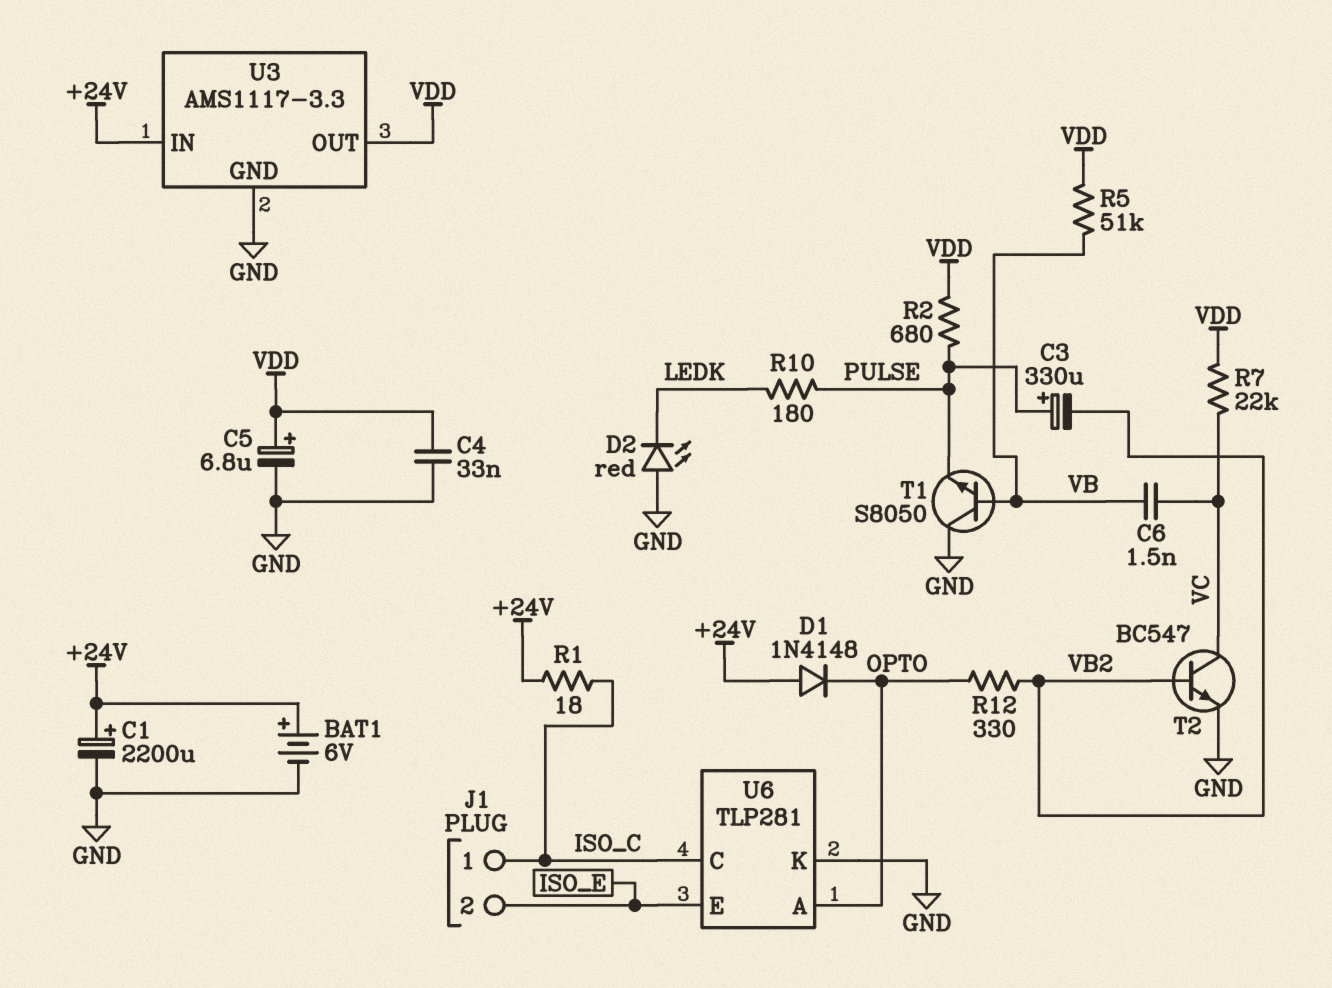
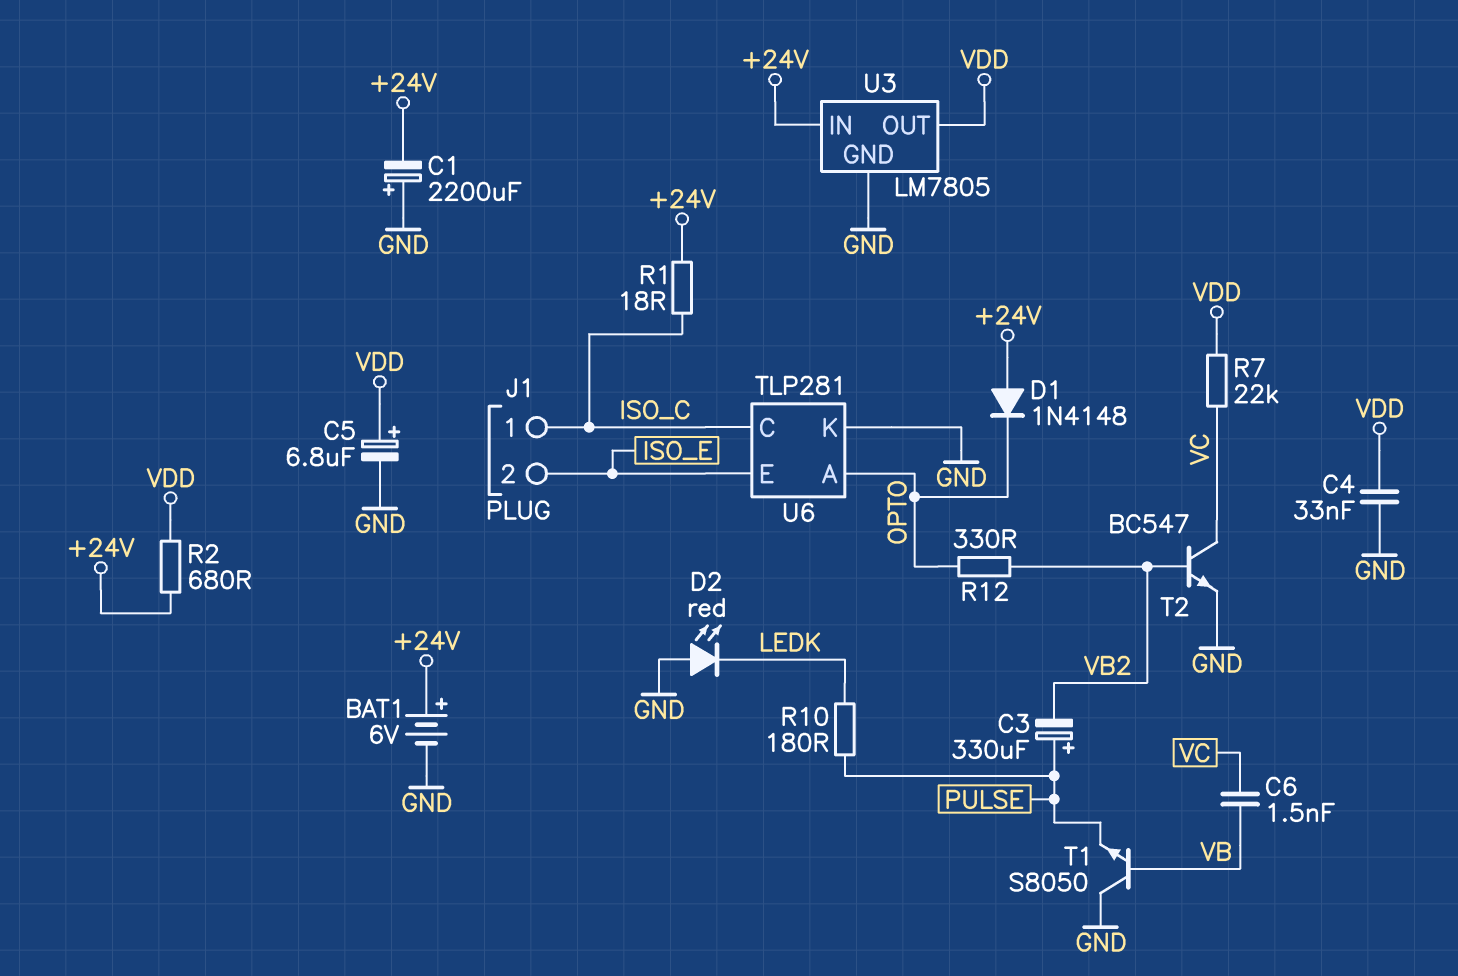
C1: 2200uF (plus +24V, minus GND) -> 2200uF (plus GND, minus +24V)
R2: 680 (PULSE, VDD) -> 680 (+24V, VDD)
R5: 51k (VB, VDD) -> none
U3: AMS1117-3.3 -> LM7805

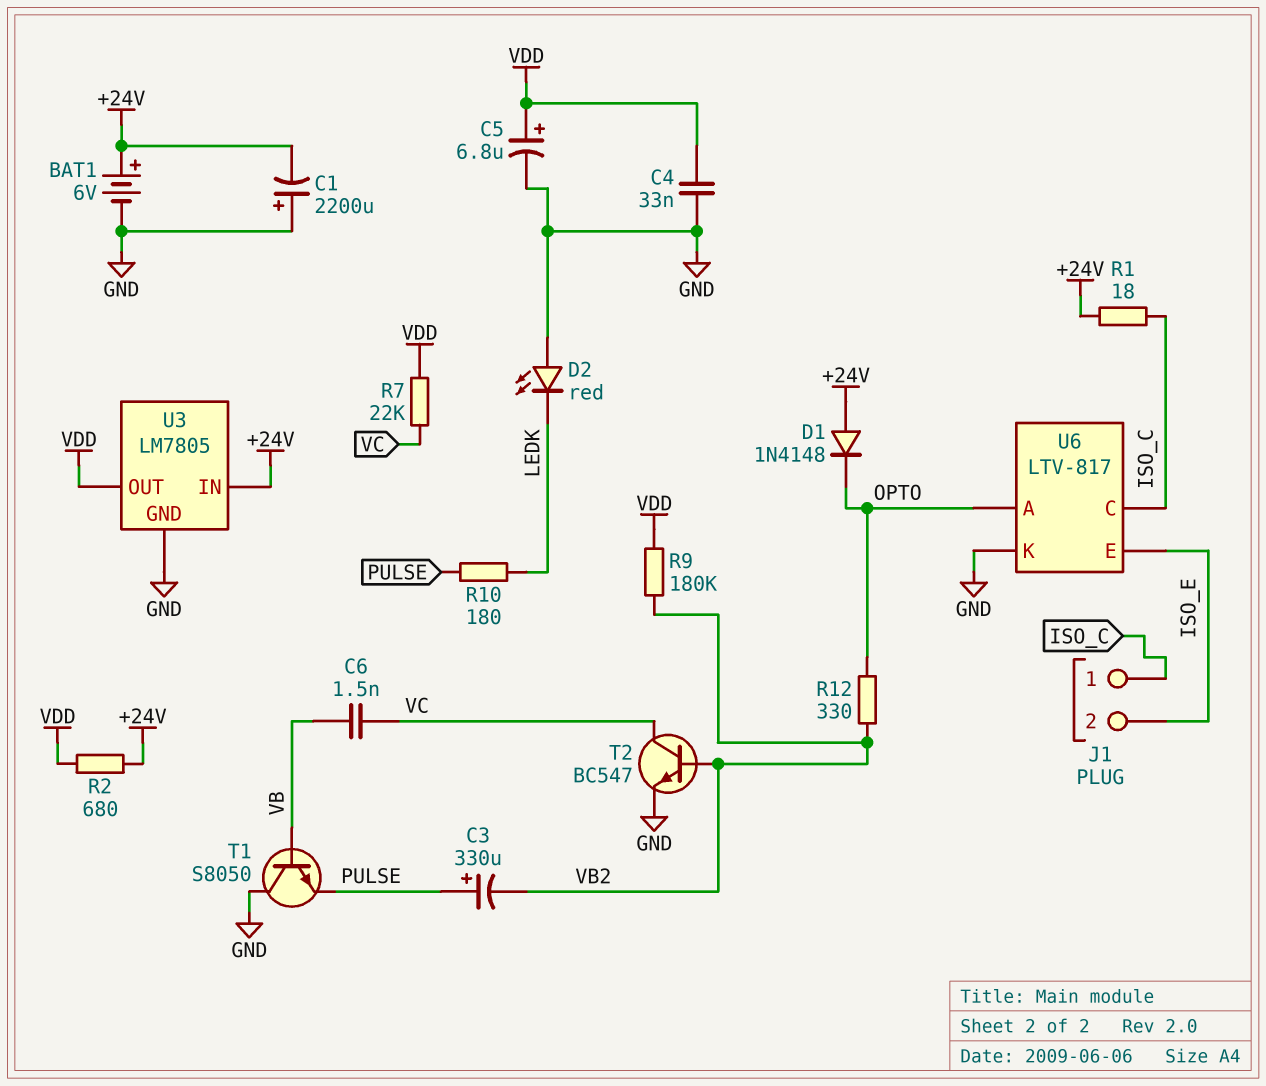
R9: none -> 180k (VB2, VDD)
U6: TLP281 -> LTV-817

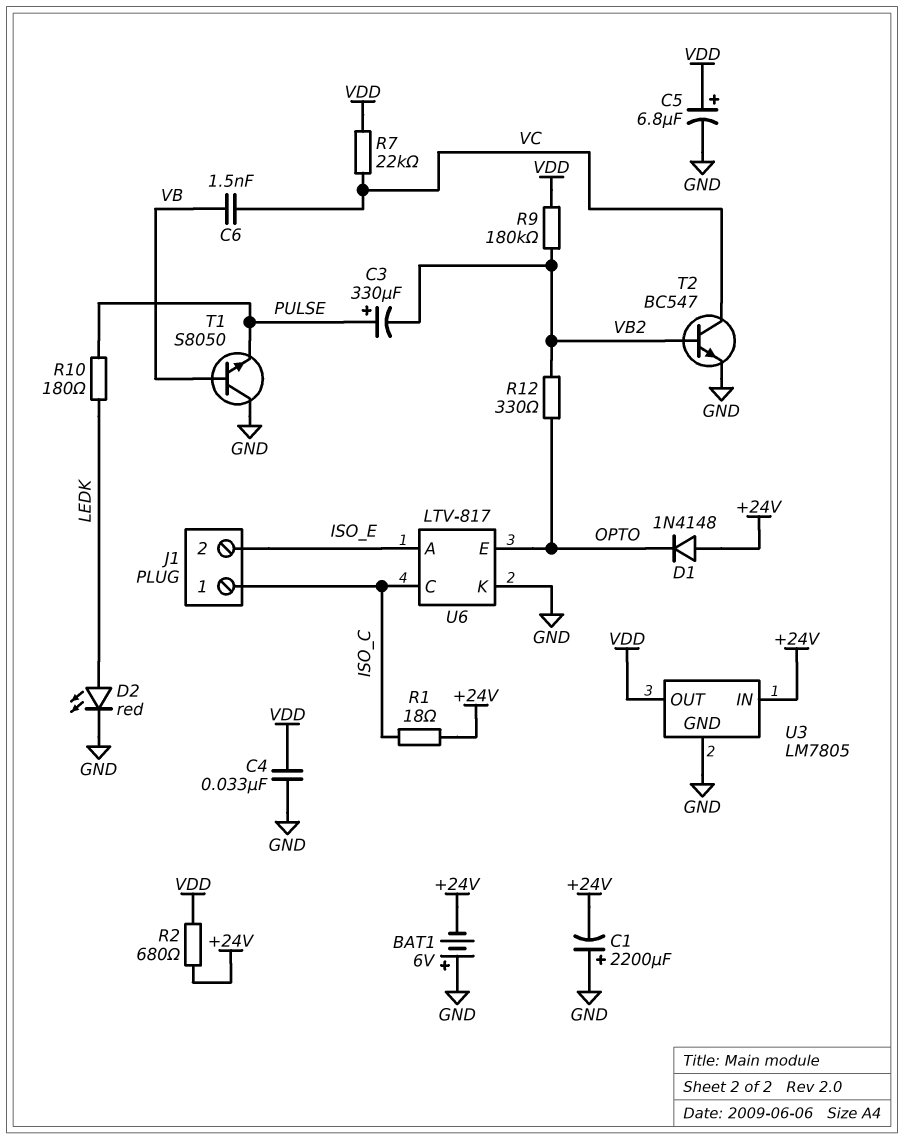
BAT1: 6V (plus +24V, minus GND) -> 6V (plus GND, minus +24V)
D2: LED red (A GND, K LEDK) -> LED red (A LEDK, K GND)
U6 pin A: OPTO -> ISO_E
U6 pin E: ISO_E -> OPTO

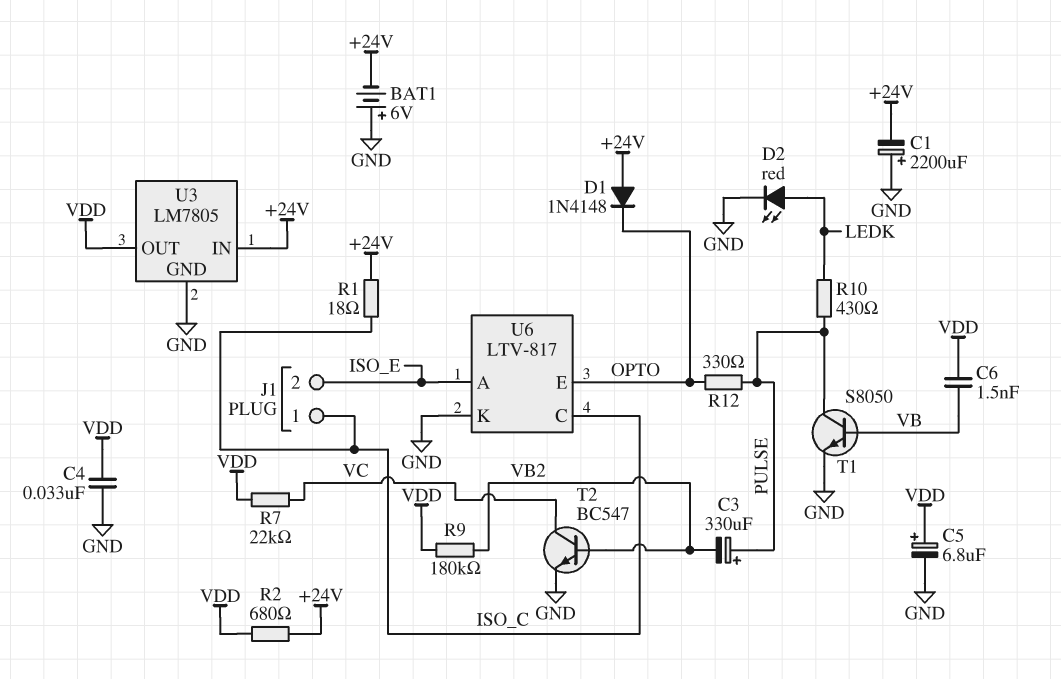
C6: 1.5nF (VB, VC) -> 1.5nF (VB, VDD)
R10: 180 (LEDK, PULSE) -> 430 (LEDK, PULSE)
R12: 330 (OPTO, VB2) -> 330 (OPTO, PULSE)
T1: NPN S8050 (B VB, C GND, E PULSE) -> NPN S8050 (B VB, C PULSE, E GND)

